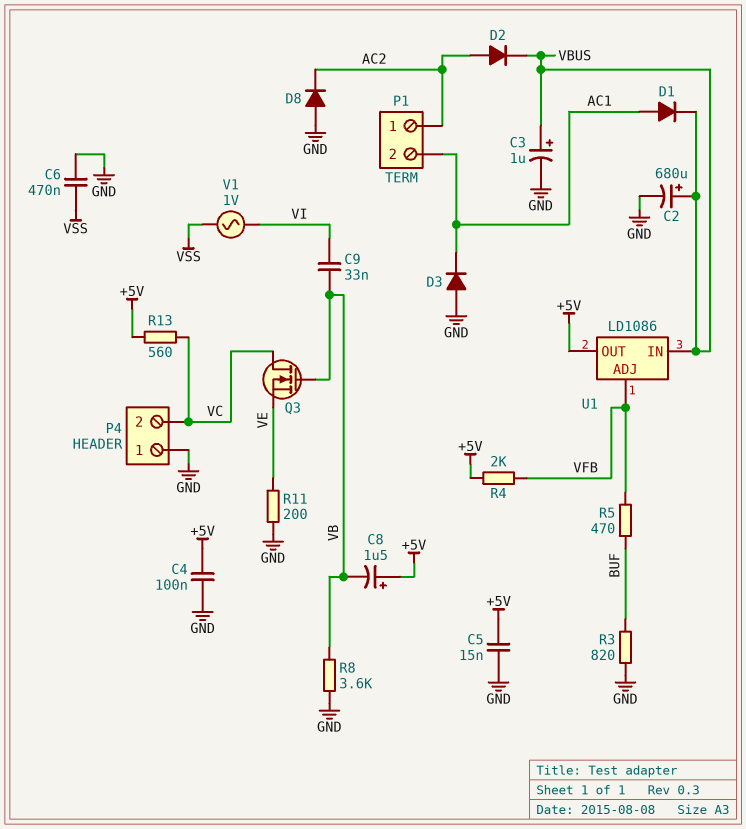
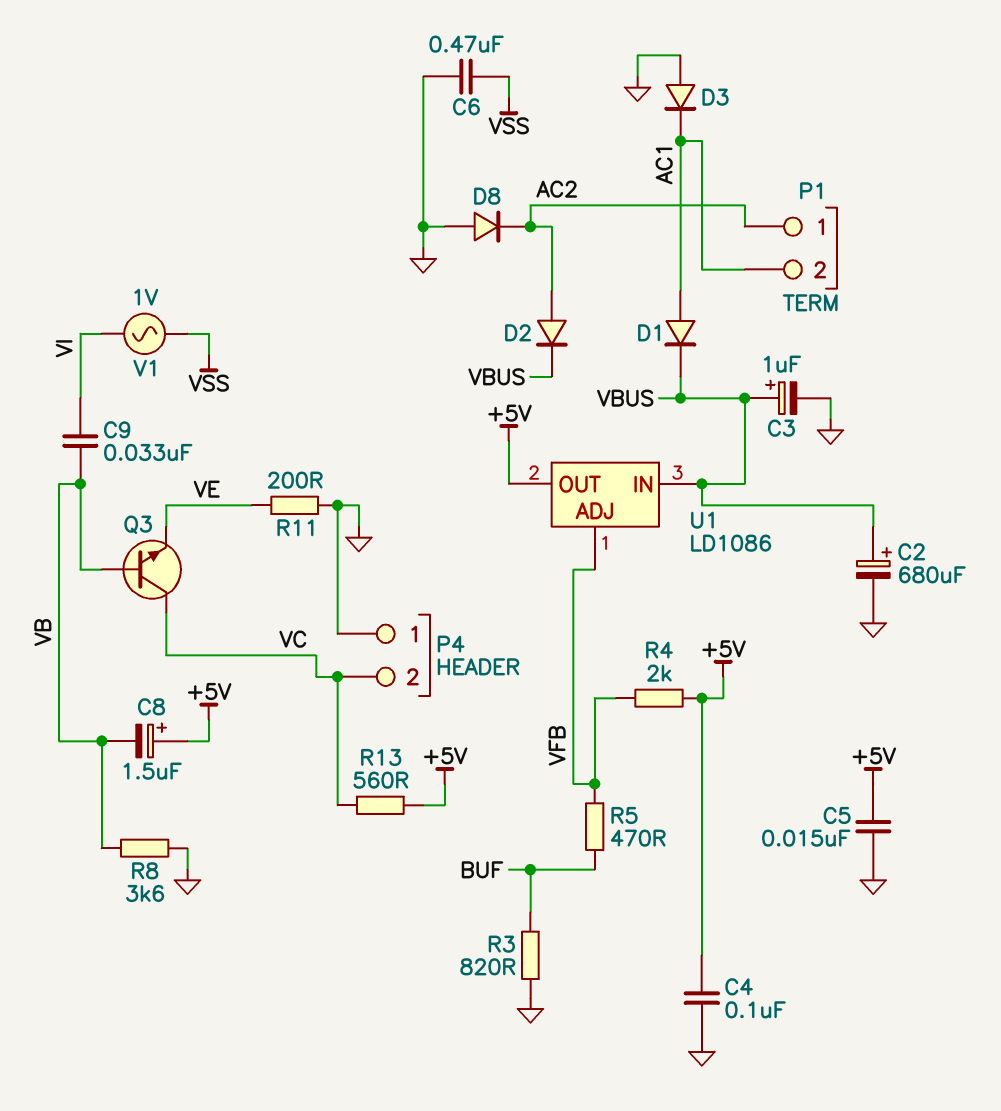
Q3: NMOS (G VB, D VC, S VE) -> NPN (B VB, C VC, E VE)

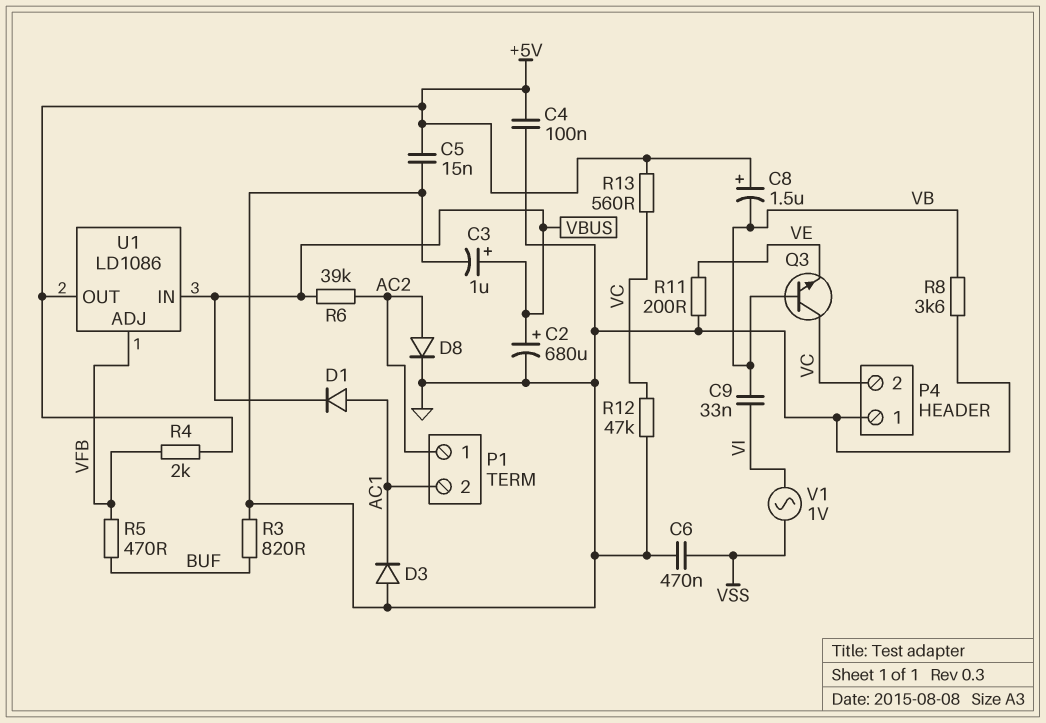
D2: diode (A AC2, K VBUS) -> none
D8: diode (A GND, K AC2) -> diode (A AC2, K GND)
R6: none -> 39k (AC2, VBUS)
R12: none -> 47k (GND, VC)

